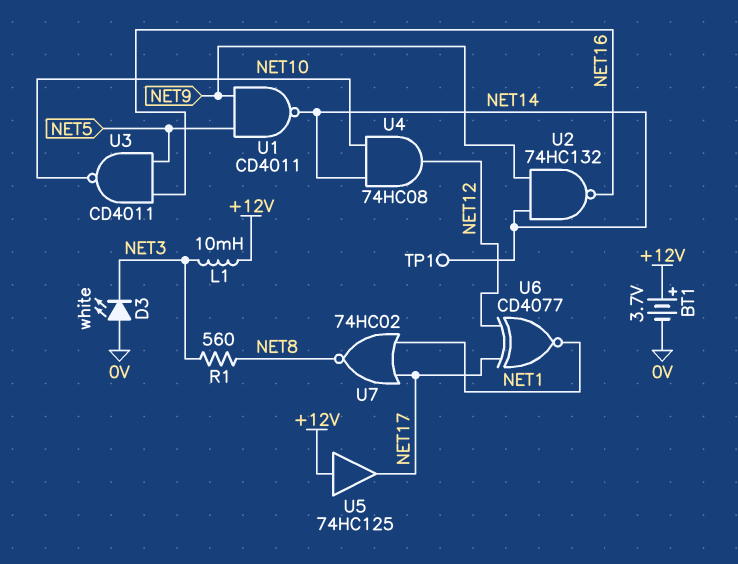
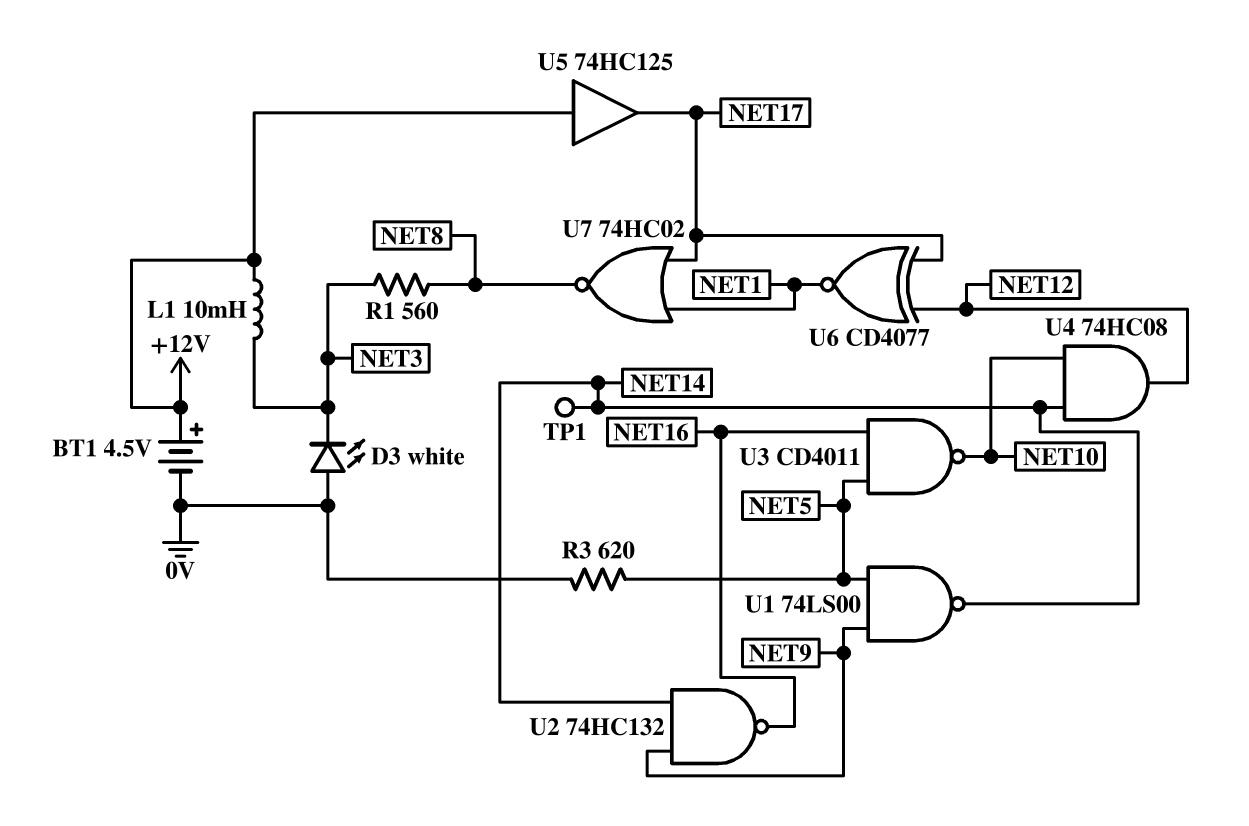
BT1: 3.7V (plus +12V, minus 0V) -> 4.5V (plus +12V, minus 0V)
R3: none -> 620 (0V, NET5)
U1: NAND CD4011 (in NET5, in NET9, out NET14) -> NAND 74LS00 (in NET5, in NET9, out NET14)

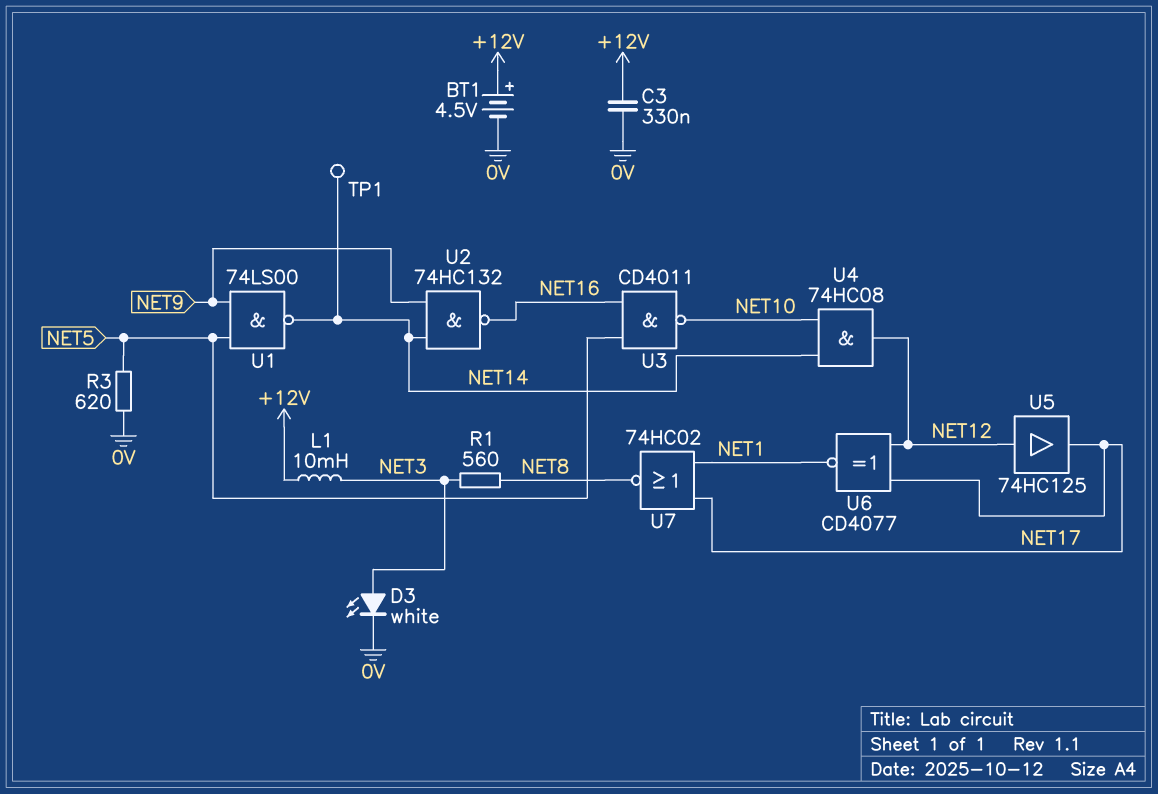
C3: none -> 330nF (+12V, 0V)
D3: LED white (A 0V, K NET3) -> LED white (A NET3, K 0V)
U5: buffer 74HC125 (in +12V, out NET17) -> buffer 74HC125 (in NET12, out NET17)

